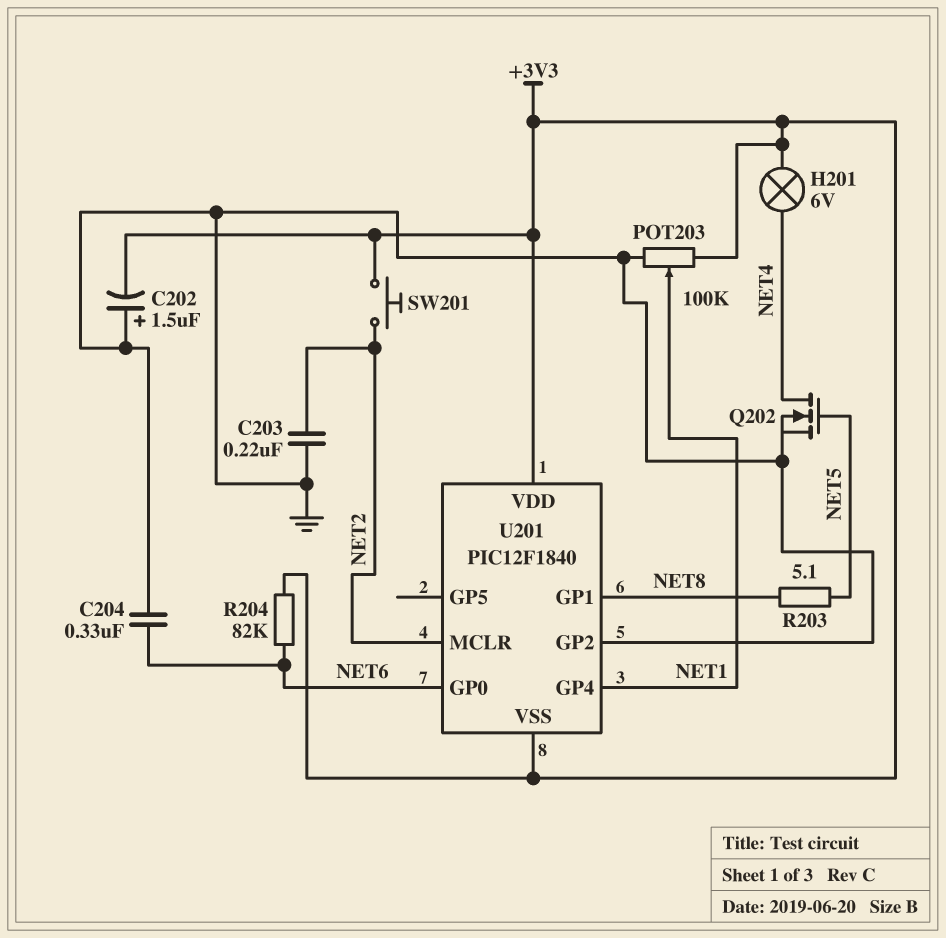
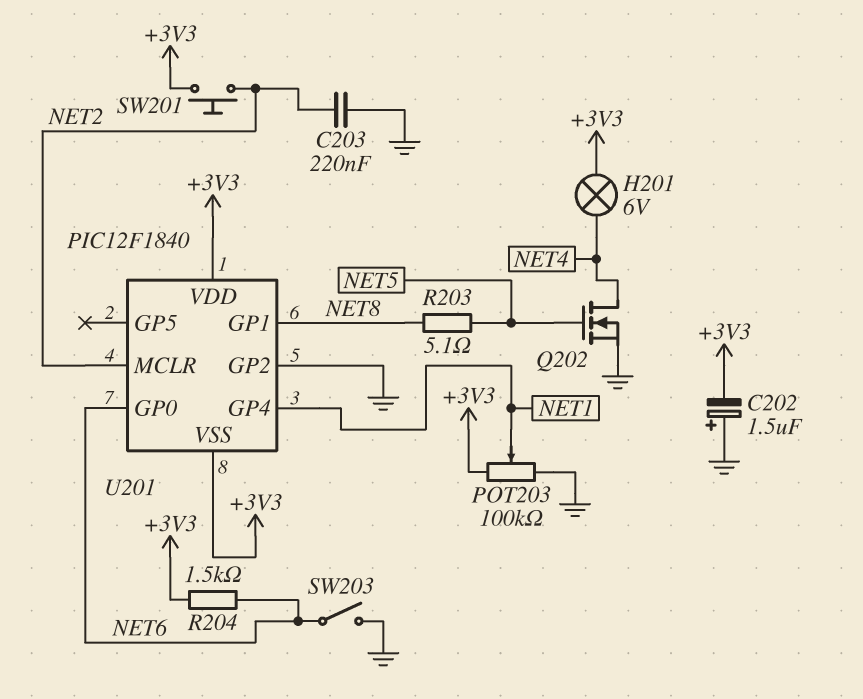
C204: 330nF (GND, NET6) -> none
R204: 82k (+3V3, NET6) -> 1.5k (+3V3, NET6)
SW203: none -> switch (GND, NET6)

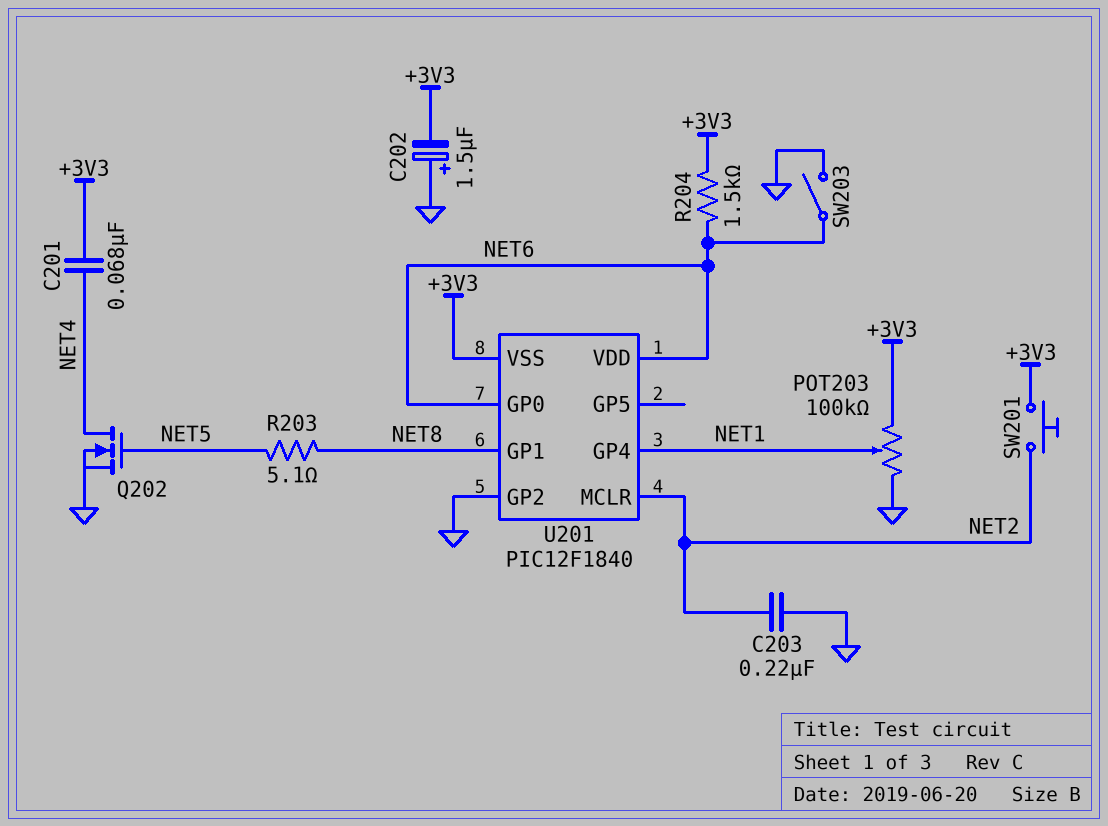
C201: none -> 68nF (+3V3, NET4)
H201: lamp 6V (+3V3, NET4) -> none
U201 pin VDD: +3V3 -> NET6

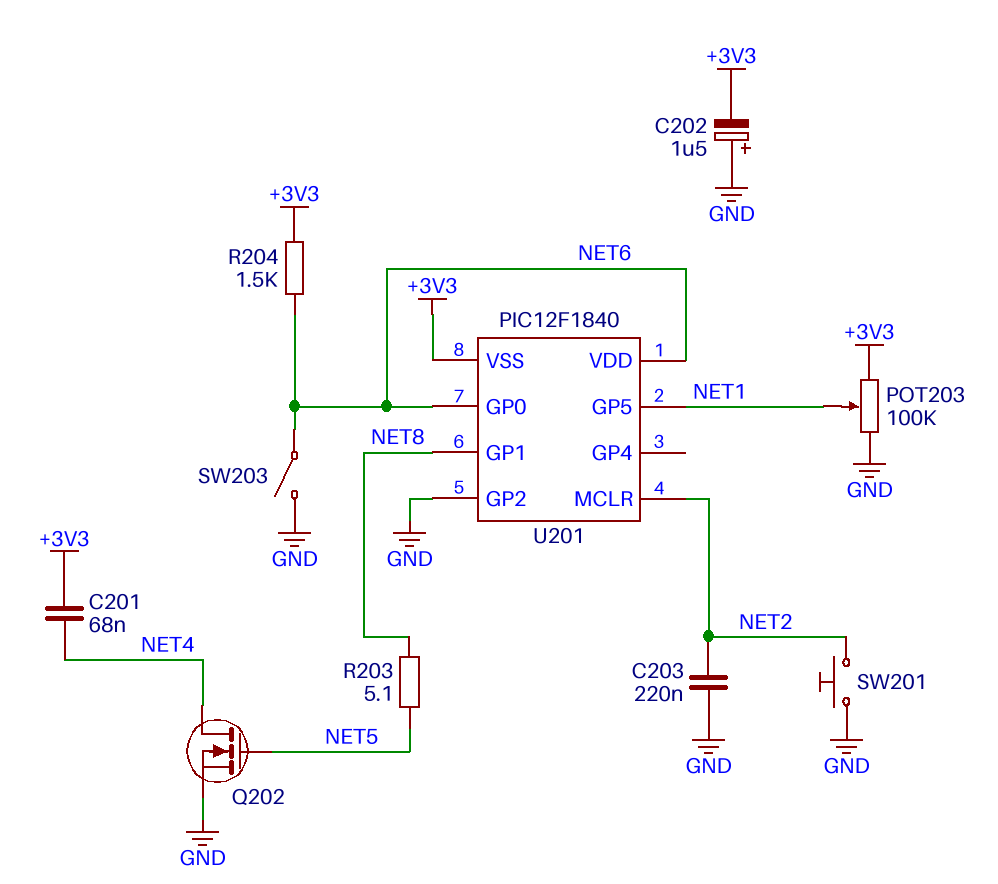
SW201: button (+3V3, NET2) -> button (GND, NET2)
U201 pin GP4: NET1 -> none
U201 pin GP5: none -> NET1

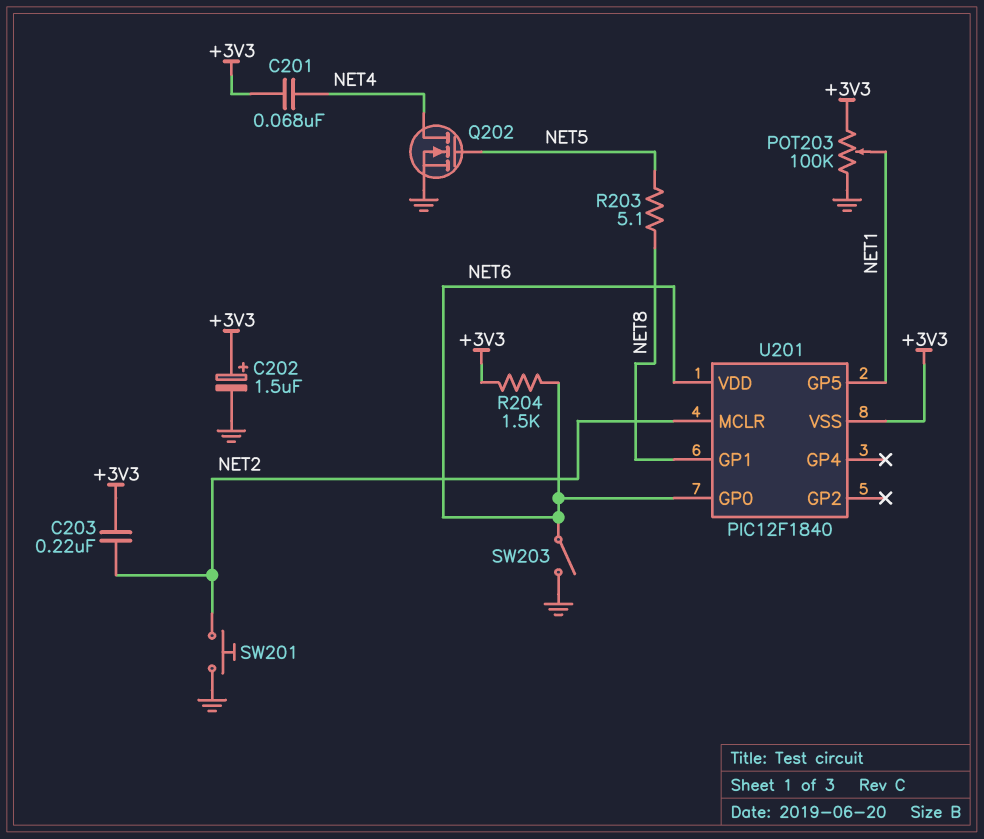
C202: 1.5uF (plus GND, minus +3V3) -> 1.5uF (plus +3V3, minus GND)
C203: 220nF (GND, NET2) -> 220nF (+3V3, NET2)
U201 pin GP2: GND -> none

